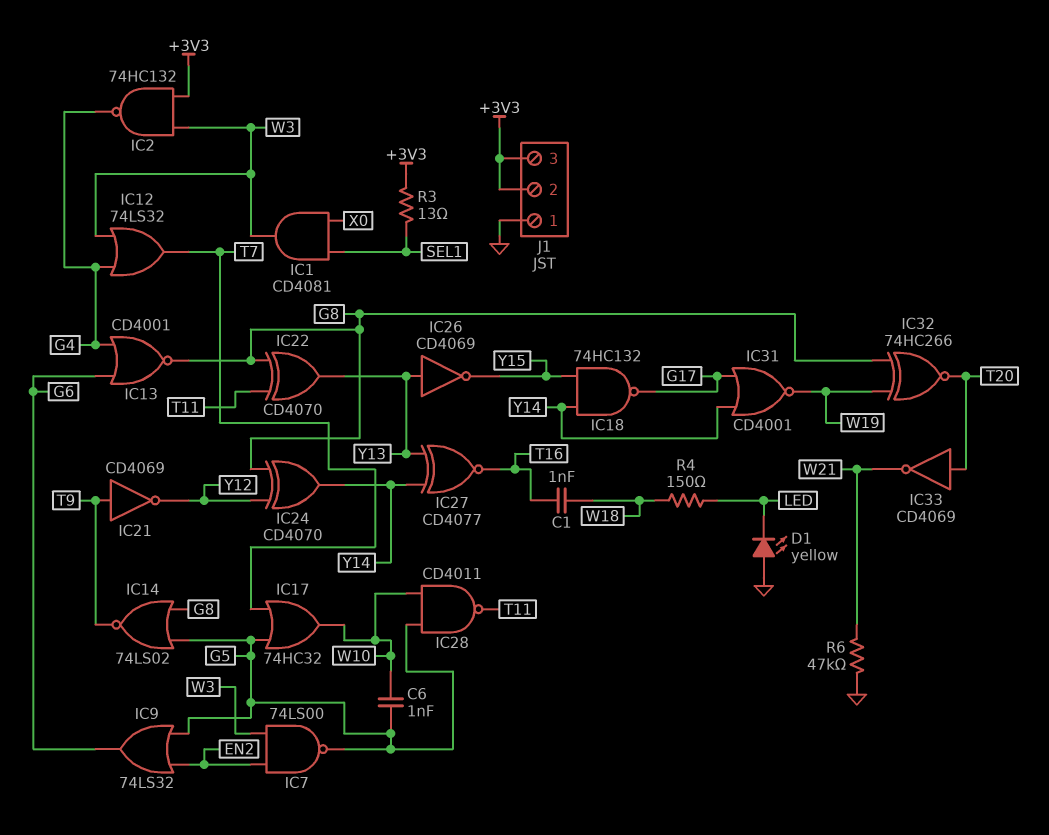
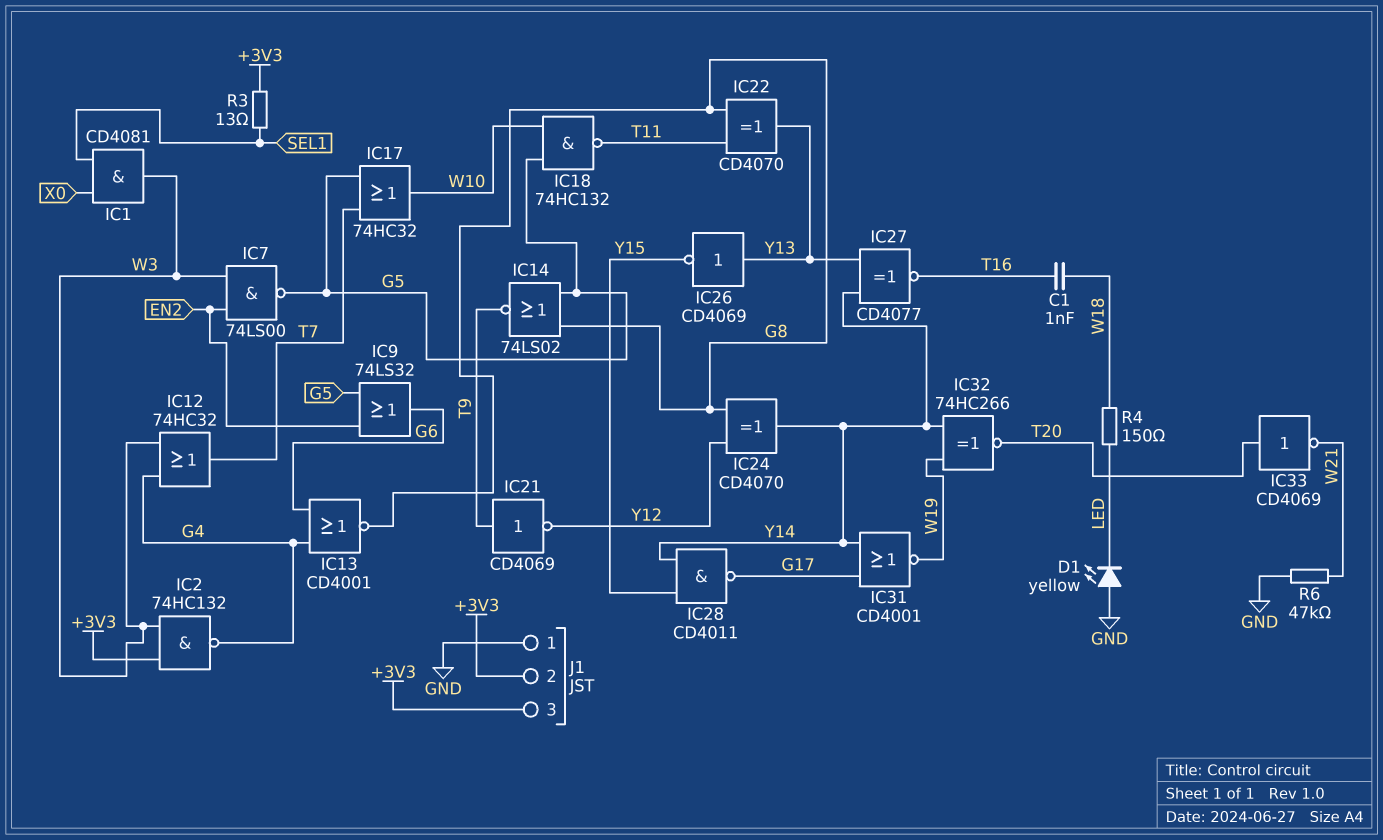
C6: 1nF (G5, W10) -> none
IC12: OR 74LS32 (in G4, in W3, out T7) -> OR 74HC32 (in G4, in W3, out T7)
IC18: NAND 74HC132 (in Y14, in Y15, out G17) -> NAND 74HC132 (in G5, in W10, out T11)
IC28: NAND CD4011 (in G5, in W10, out T11) -> NAND CD4011 (in Y14, in Y15, out G17)
IC32: XNOR 74HC266 (in G8, in W19, out T20) -> XNOR 74HC266 (in W19, in Y14, out T20)

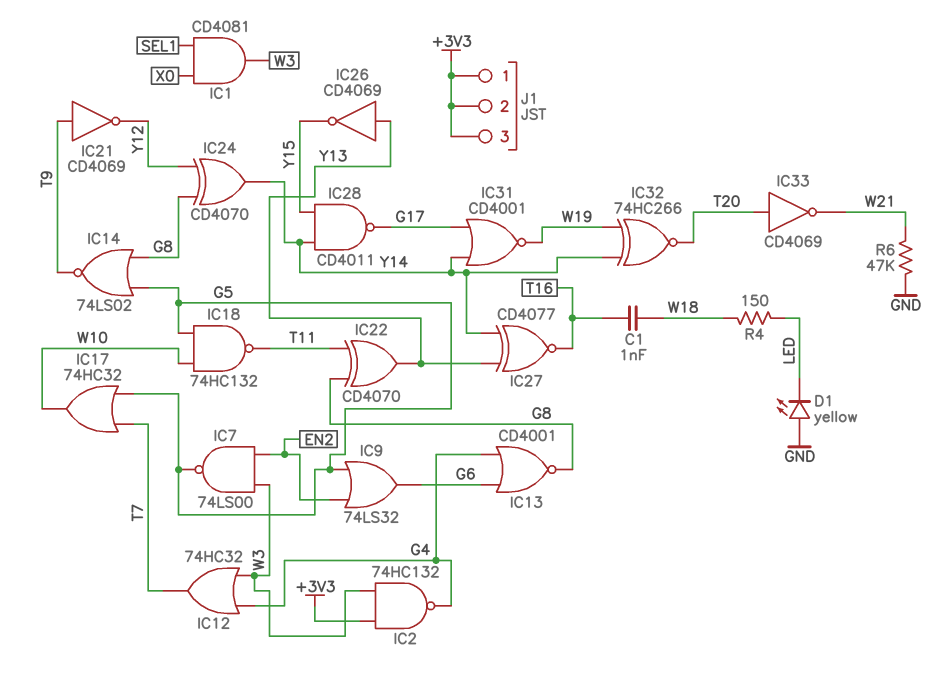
J1 pin 1: GND -> +3V3
R3: 13 (+3V3, SEL1) -> none

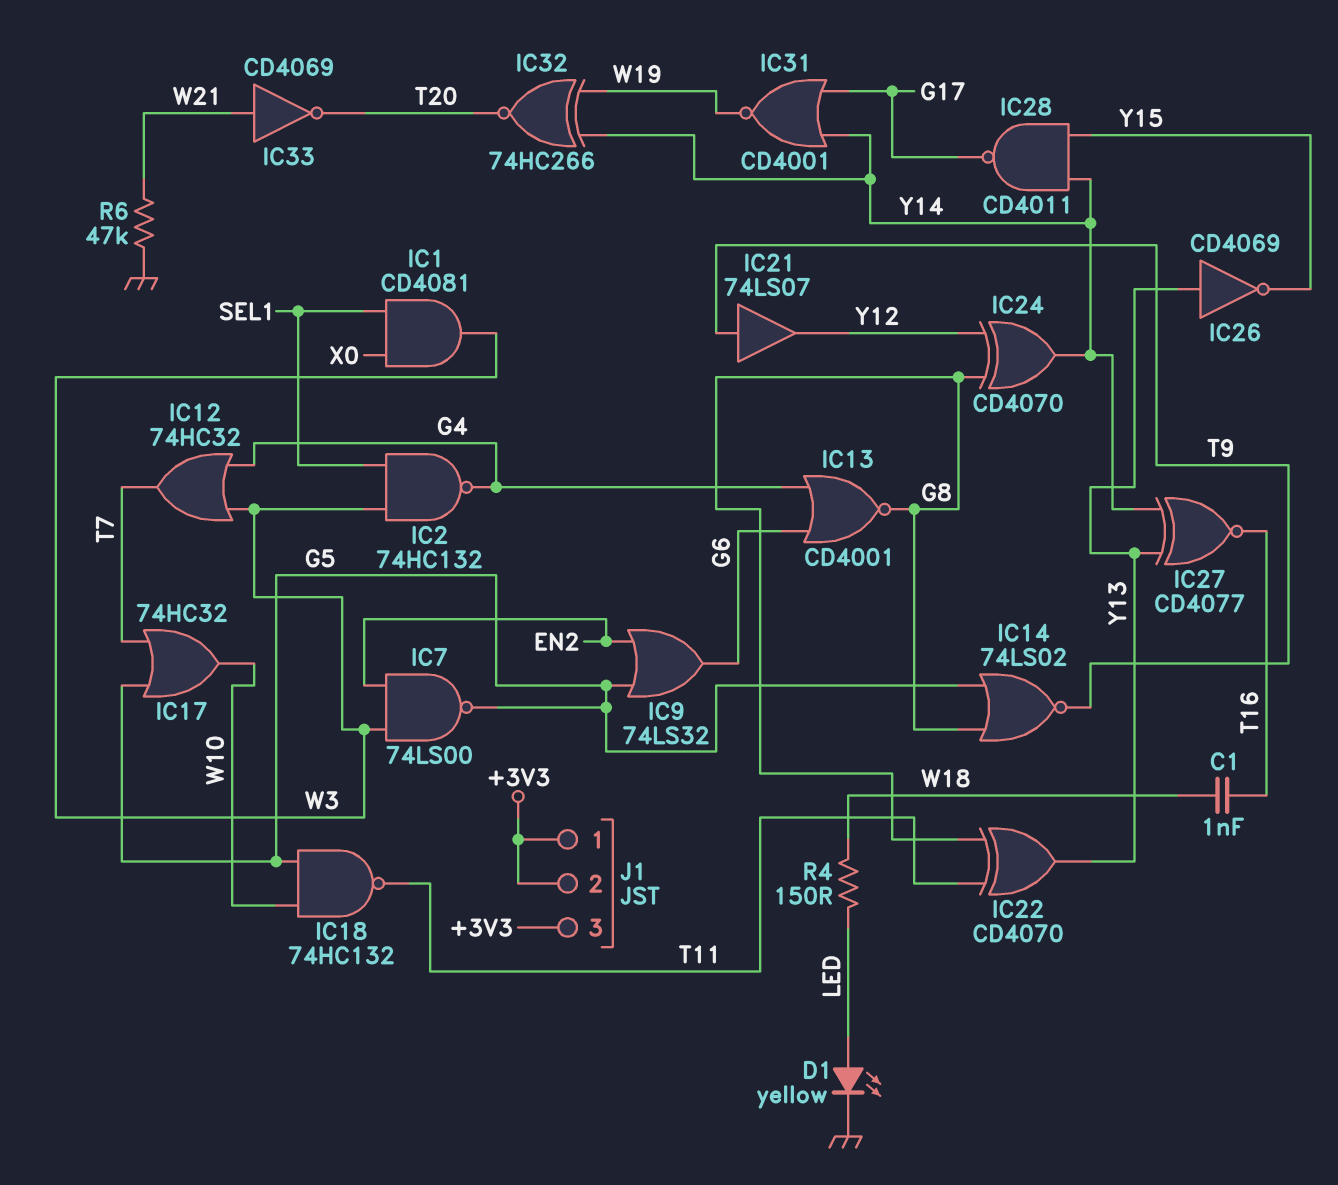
D1: LED yellow (A GND, K LED) -> LED yellow (A LED, K GND)
IC2: NAND 74HC132 (in +3V3, in W3, out G4) -> NAND 74HC132 (in SEL1, in W3, out G4)
IC21: NOT CD4069 (in T9, out Y12) -> buffer 74LS07 (in T9, out Y12)
IC33: NOT CD4069 (in T20, out W21) -> NOT CD4069 (in W21, out T20)

